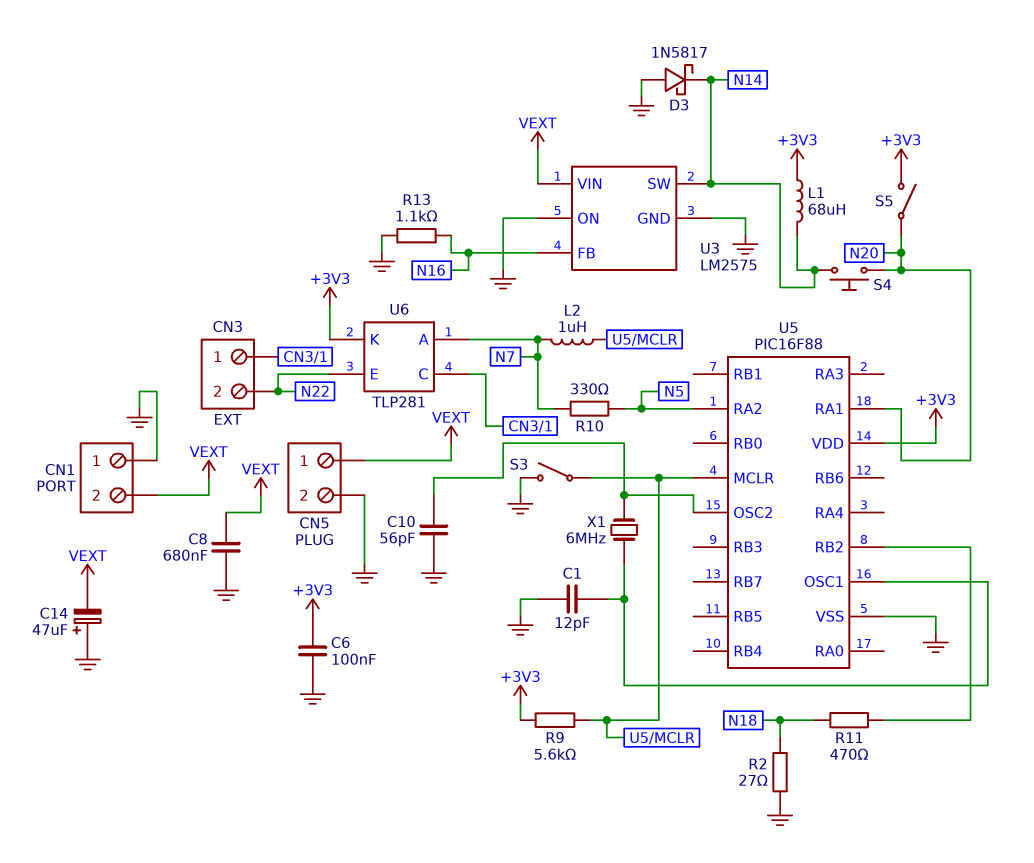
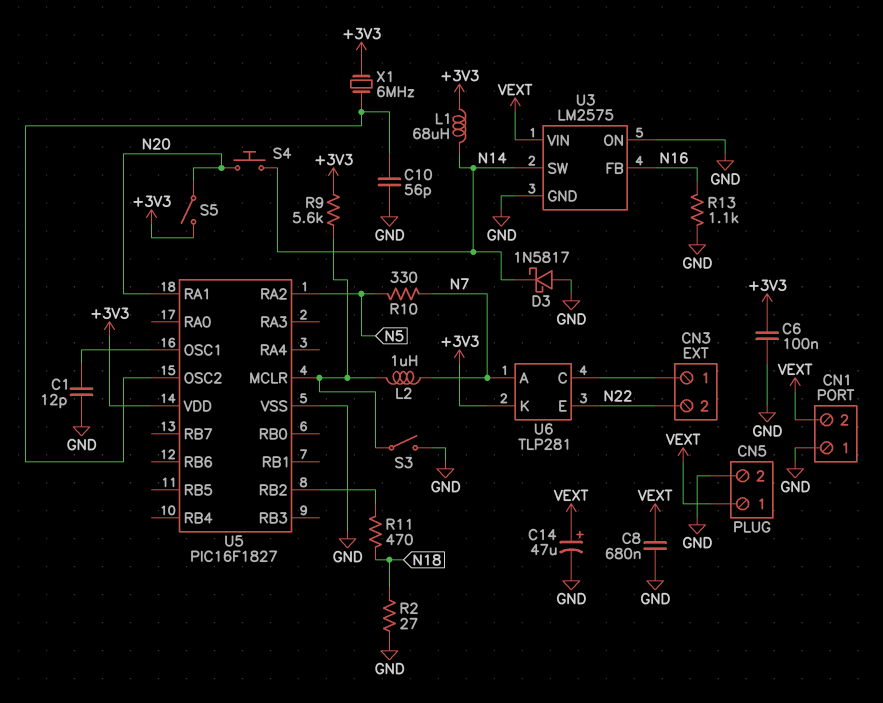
C14: 47uF (plus GND, minus VEXT) -> 47uF (plus VEXT, minus GND)
U5: PIC16F88 -> PIC16F1827
X1: 6MHz (U5/OSC1, U5/OSC2) -> 6MHz (+3V3, U5/OSC2)

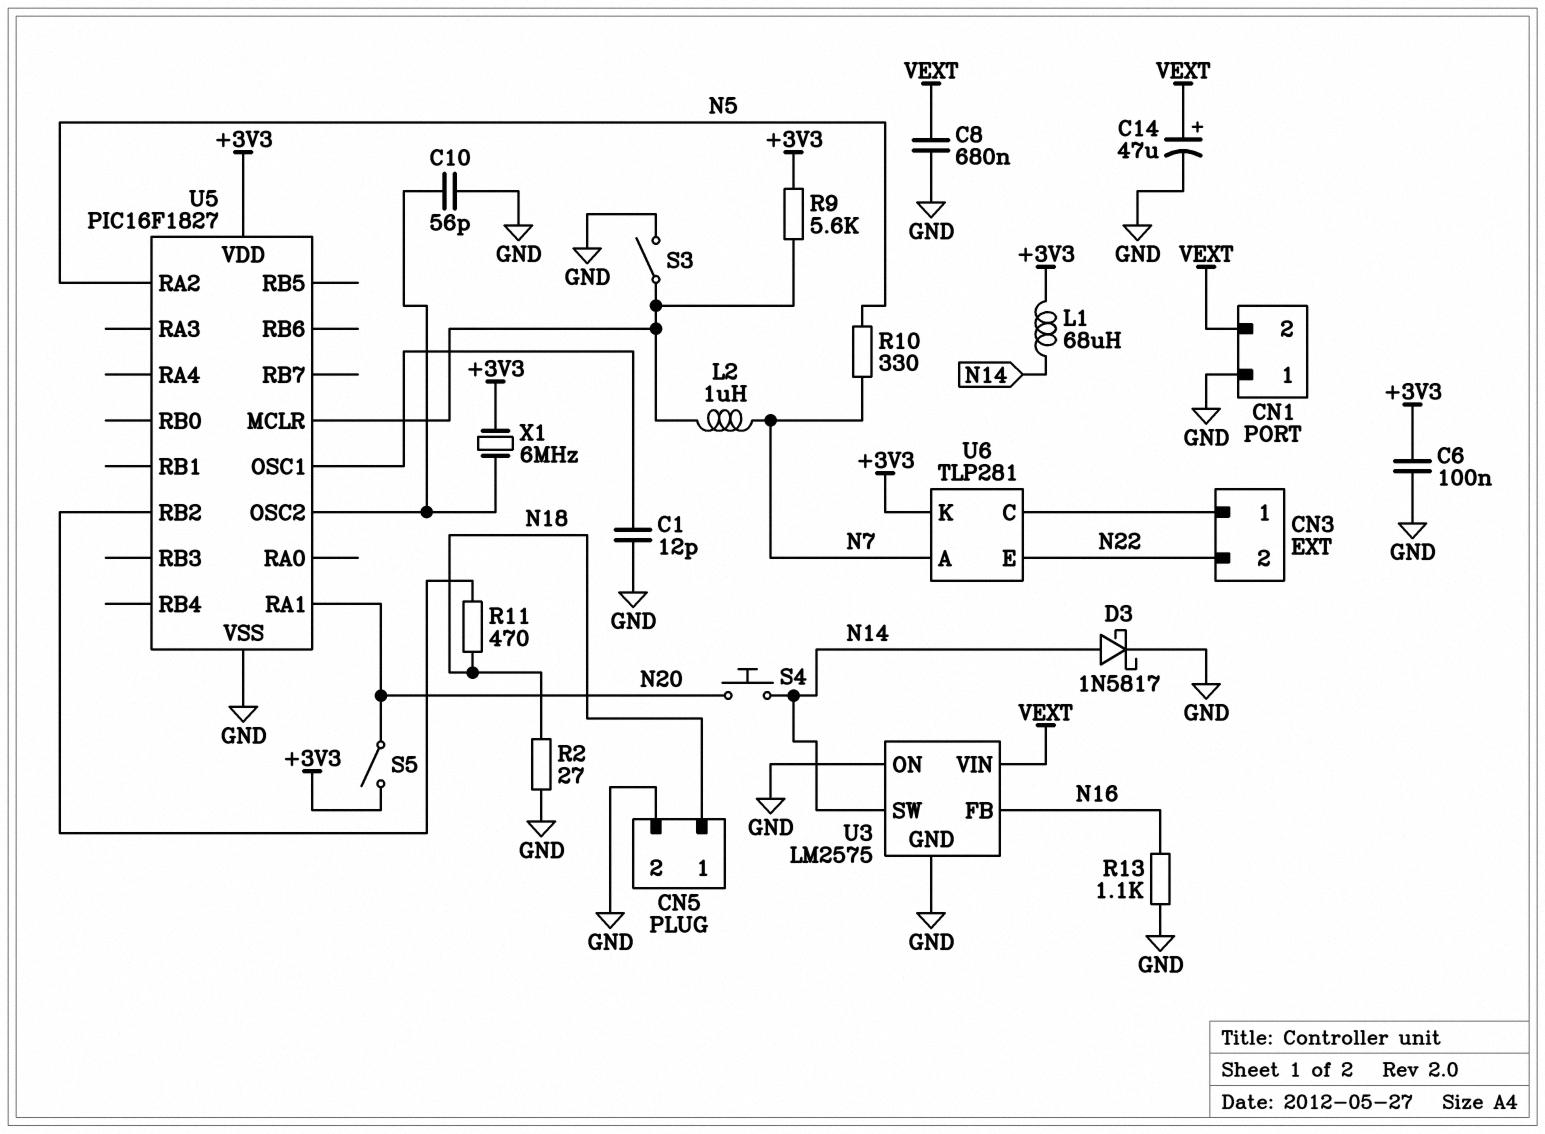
CN5 pin 1: VEXT -> N18
D3: schottky 1N5817 (A GND, K N14) -> schottky 1N5817 (A N14, K GND)

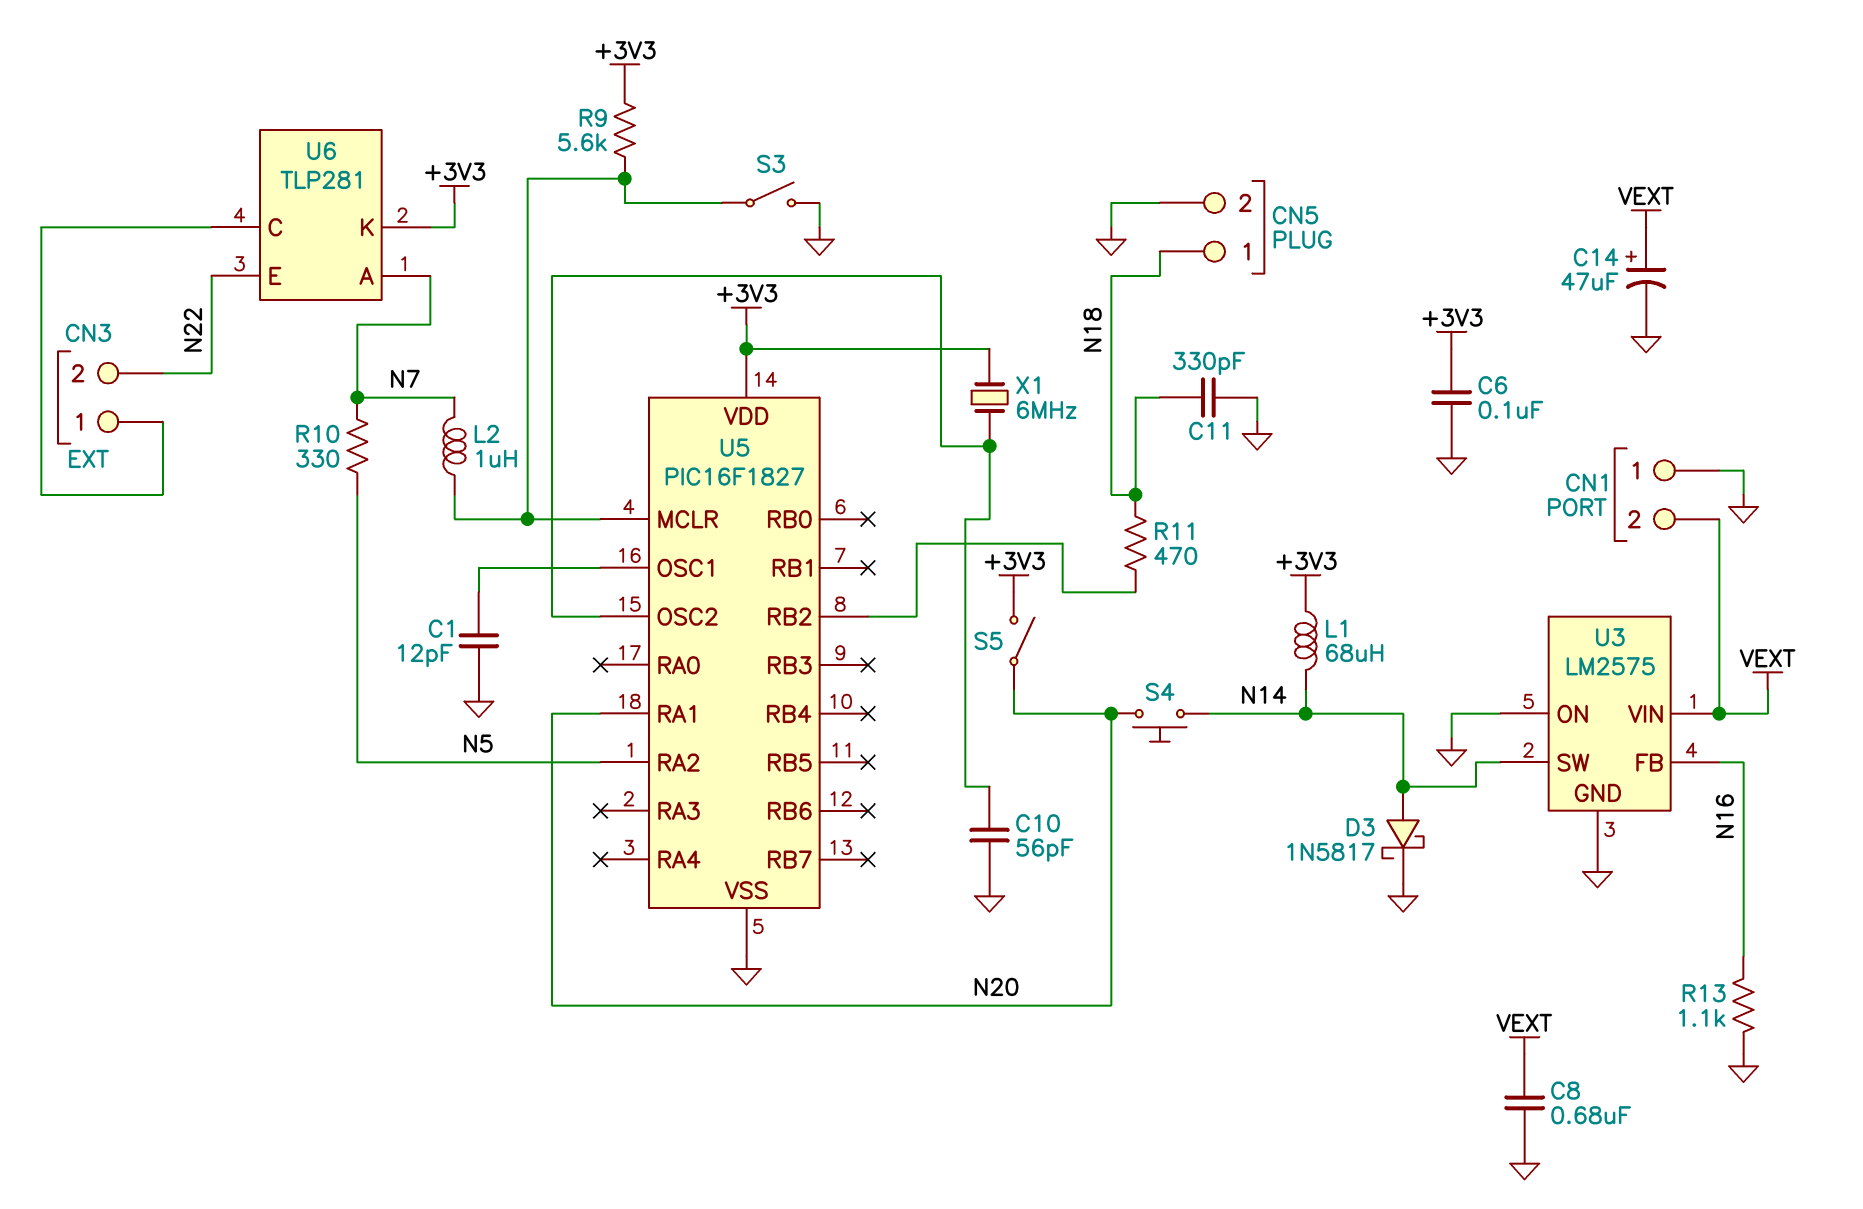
C11: none -> 330pF (GND, N18)
R2: 27 (GND, N18) -> none

